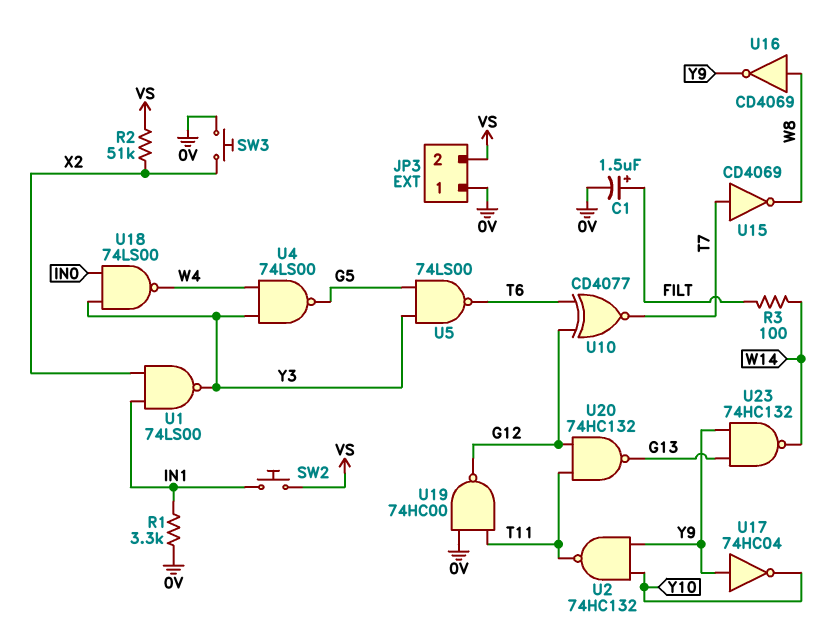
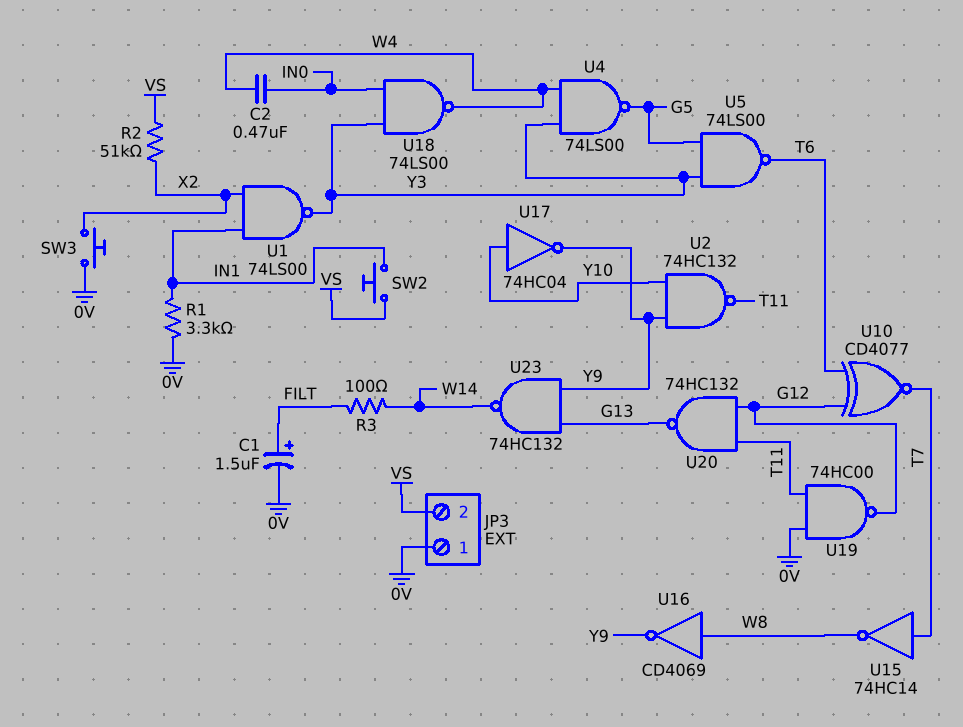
C2: none -> 470nF (IN0, W4)
U15: NOT CD4069 (in T7, out W8) -> NOT 74HC14 (in T7, out W8)
U17: NOT 74HC04 (in Y9, out Y10) -> NOT 74HC04 (in Y10, out Y9)

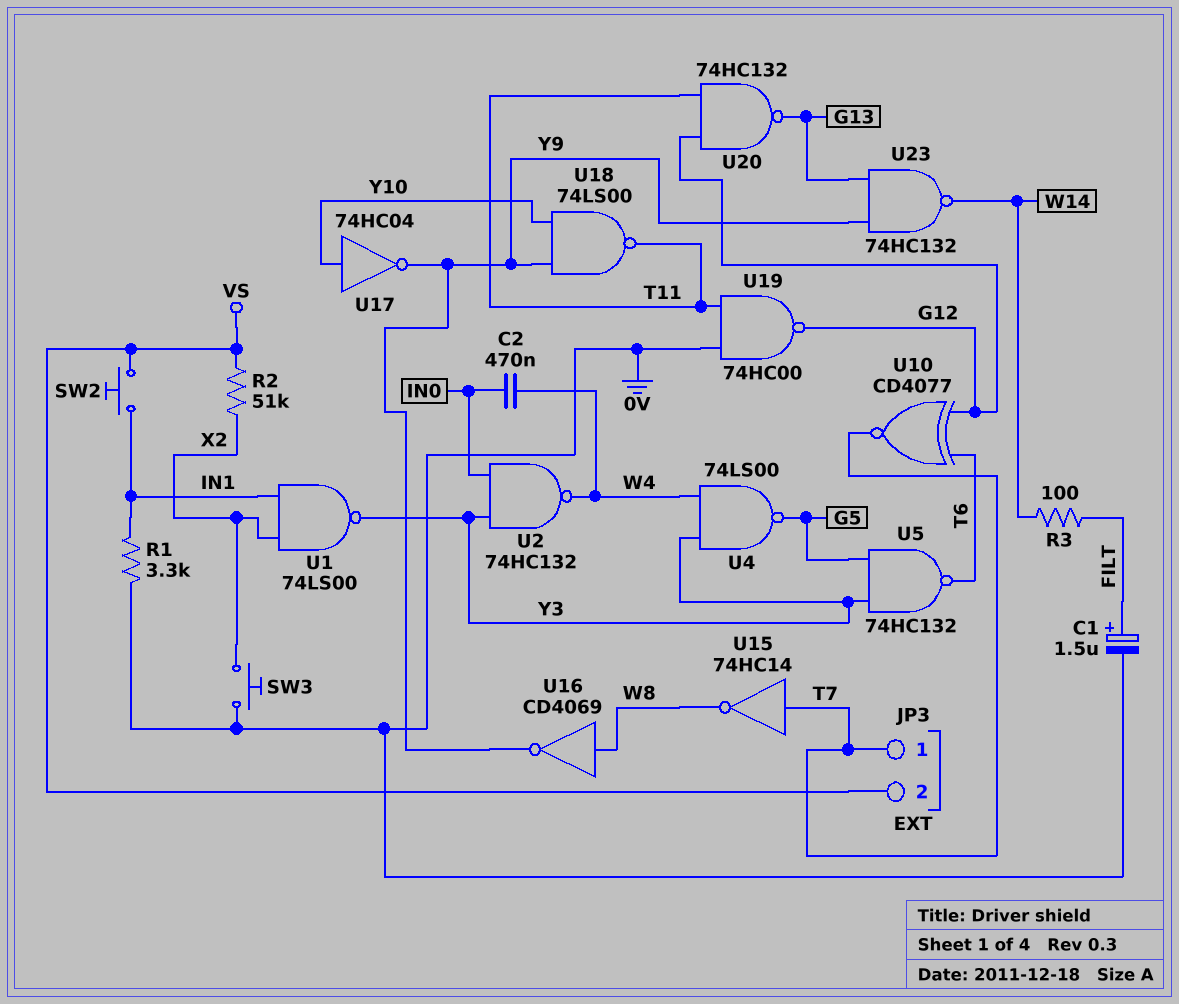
JP3 pin 1: 0V -> T7
U2: NAND 74HC132 (in Y9, in Y10, out T11) -> NAND 74HC132 (in IN0, in Y3, out W4)
U5: NAND 74LS00 (in G5, in Y3, out T6) -> NAND 74HC132 (in G5, in Y3, out T6)
U18: NAND 74LS00 (in IN0, in Y3, out W4) -> NAND 74LS00 (in Y9, in Y10, out T11)

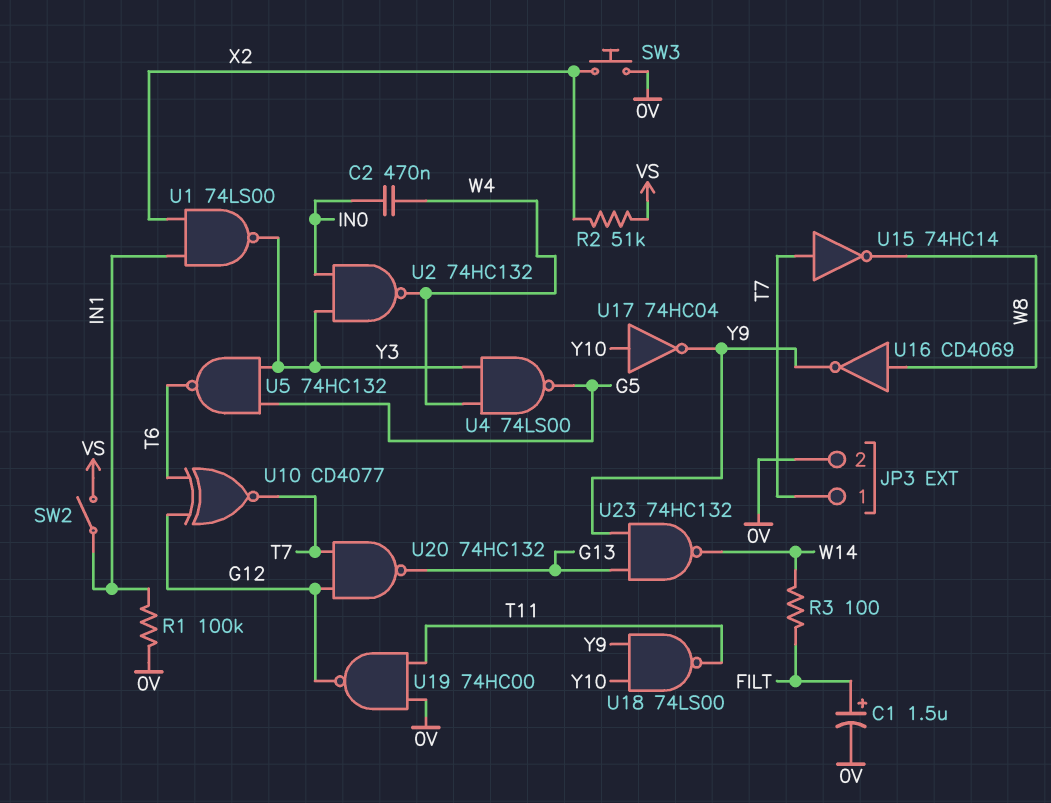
JP3 pin 2: VS -> 0V
R1: 3.3k (0V, IN1) -> 100k (0V, IN1)
SW2: button (IN1, VS) -> switch (IN1, VS)
U20: NAND 74HC132 (in G12, in T11, out G13) -> NAND 74HC132 (in G12, in T7, out G13)

